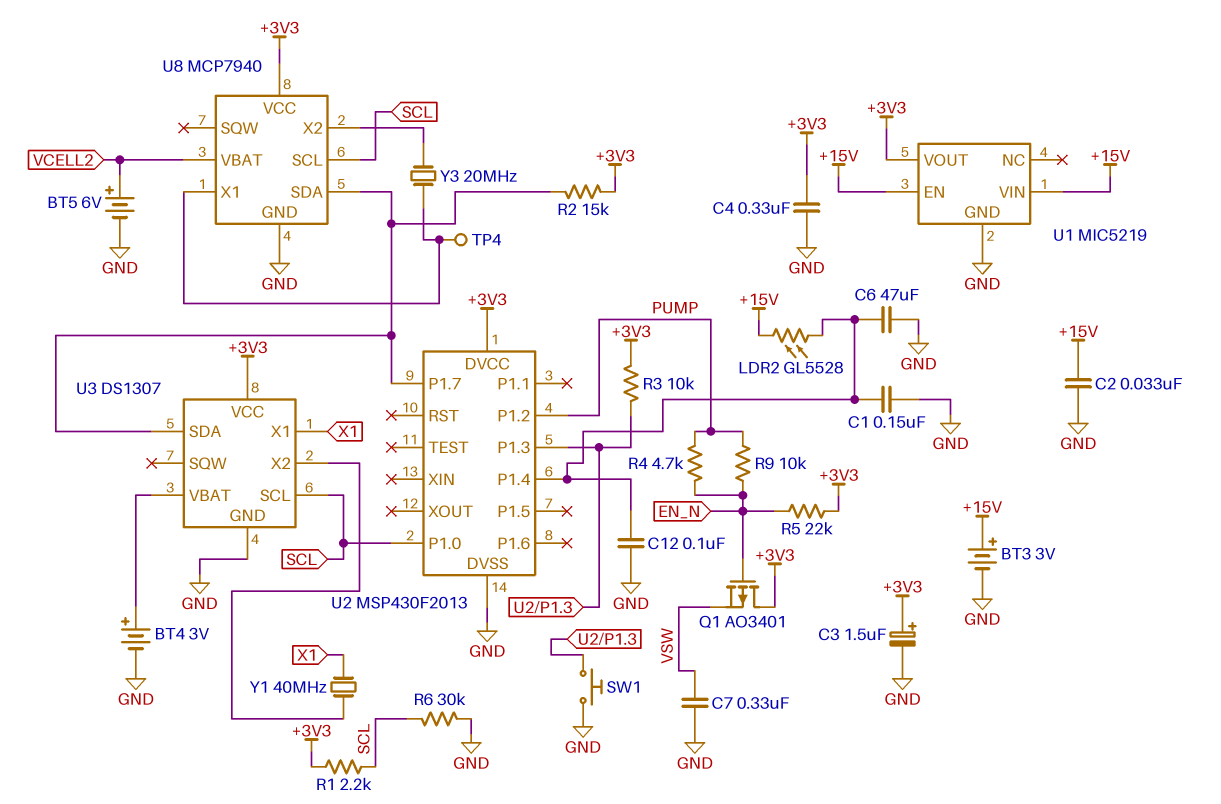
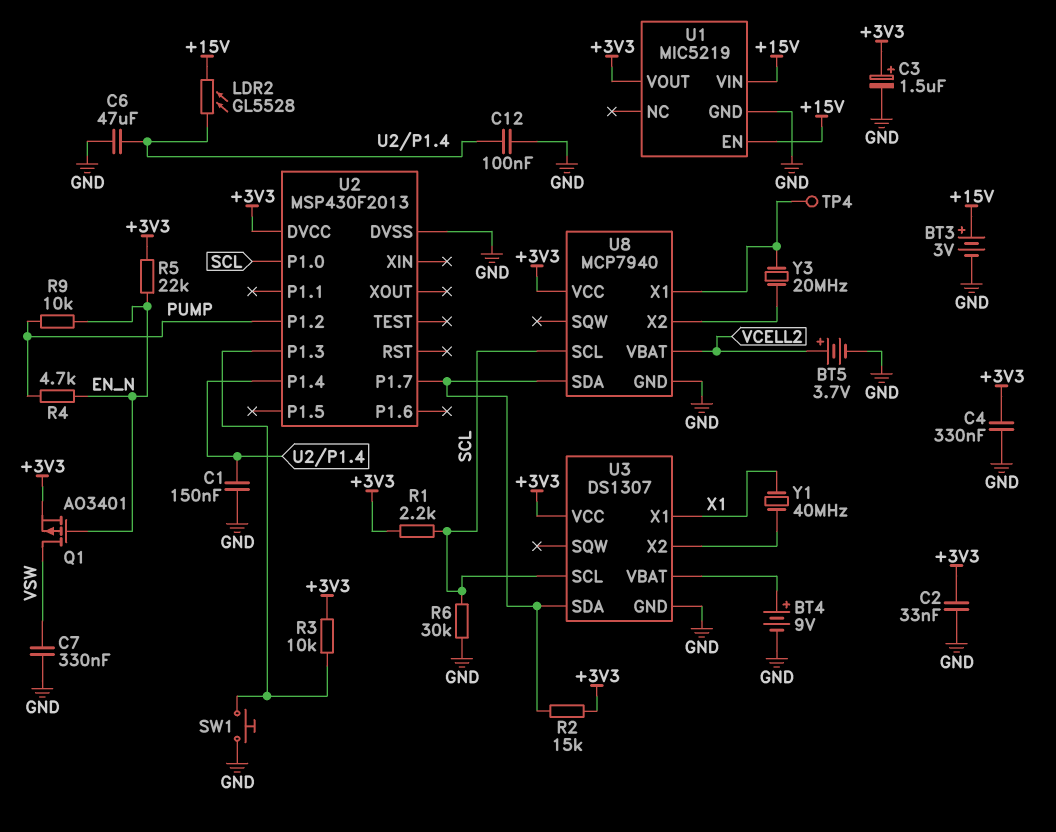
BT4: 3V (plus U3/VBAT, minus GND) -> 9V (plus U3/VBAT, minus GND)
BT5: 6V (plus VCELL2, minus GND) -> 3.7V (plus VCELL2, minus GND)
C2: 33nF (+15V, GND) -> 33nF (+3V3, GND)
Q1: PMOS AO3401 (G EN_N, D +3V3, S VSW) -> PMOS AO3401 (G EN_N, D VSW, S +3V3)

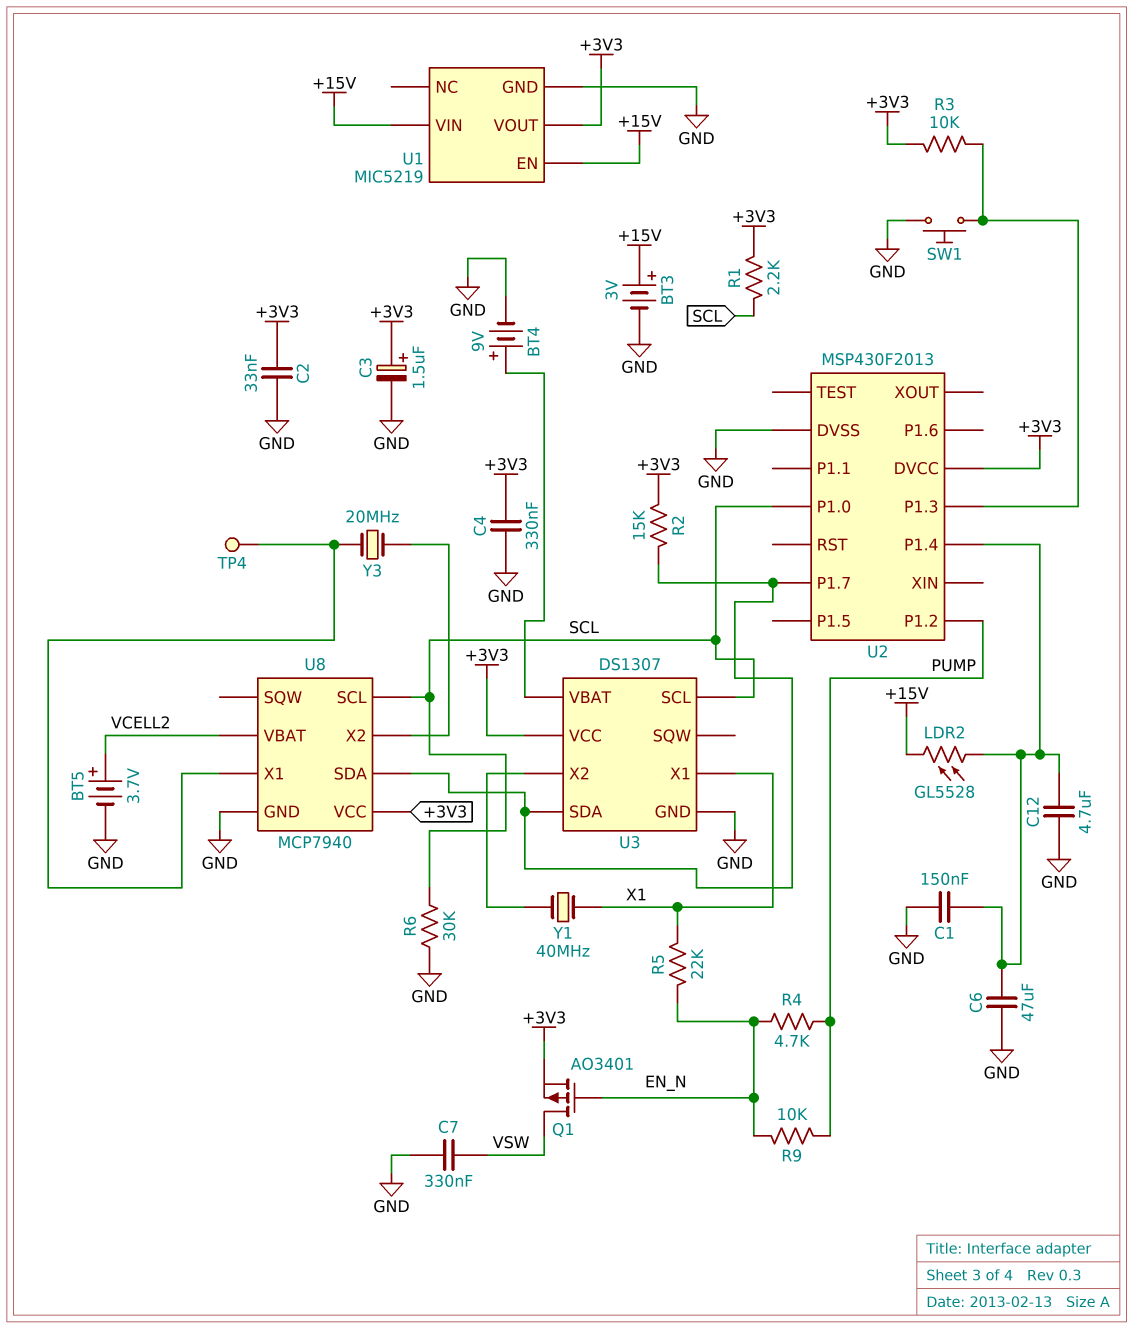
C12: 100nF (GND, U2/P1.4) -> 4.7uF (GND, U2/P1.4)
R5: 22k (+3V3, EN_N) -> 22k (EN_N, X1)

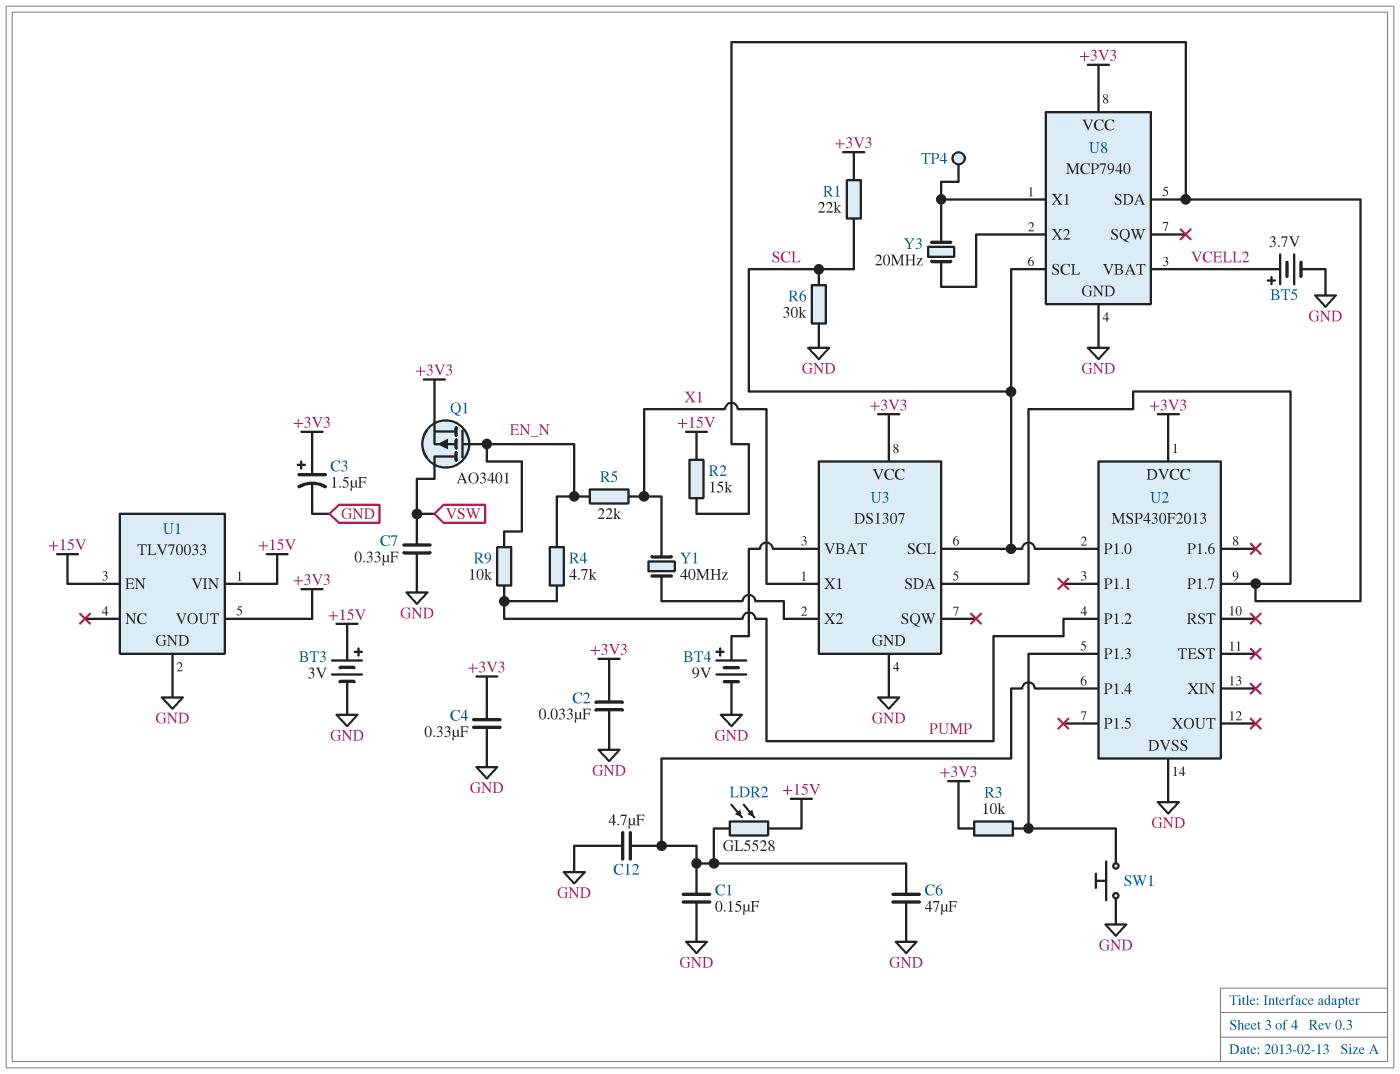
R1: 2.2k (+3V3, SCL) -> 22k (+3V3, SCL)
R2: 15k (+3V3, U2/P1.7) -> 15k (+15V, U2/P1.7)
U1: MIC5219 -> TLV70033

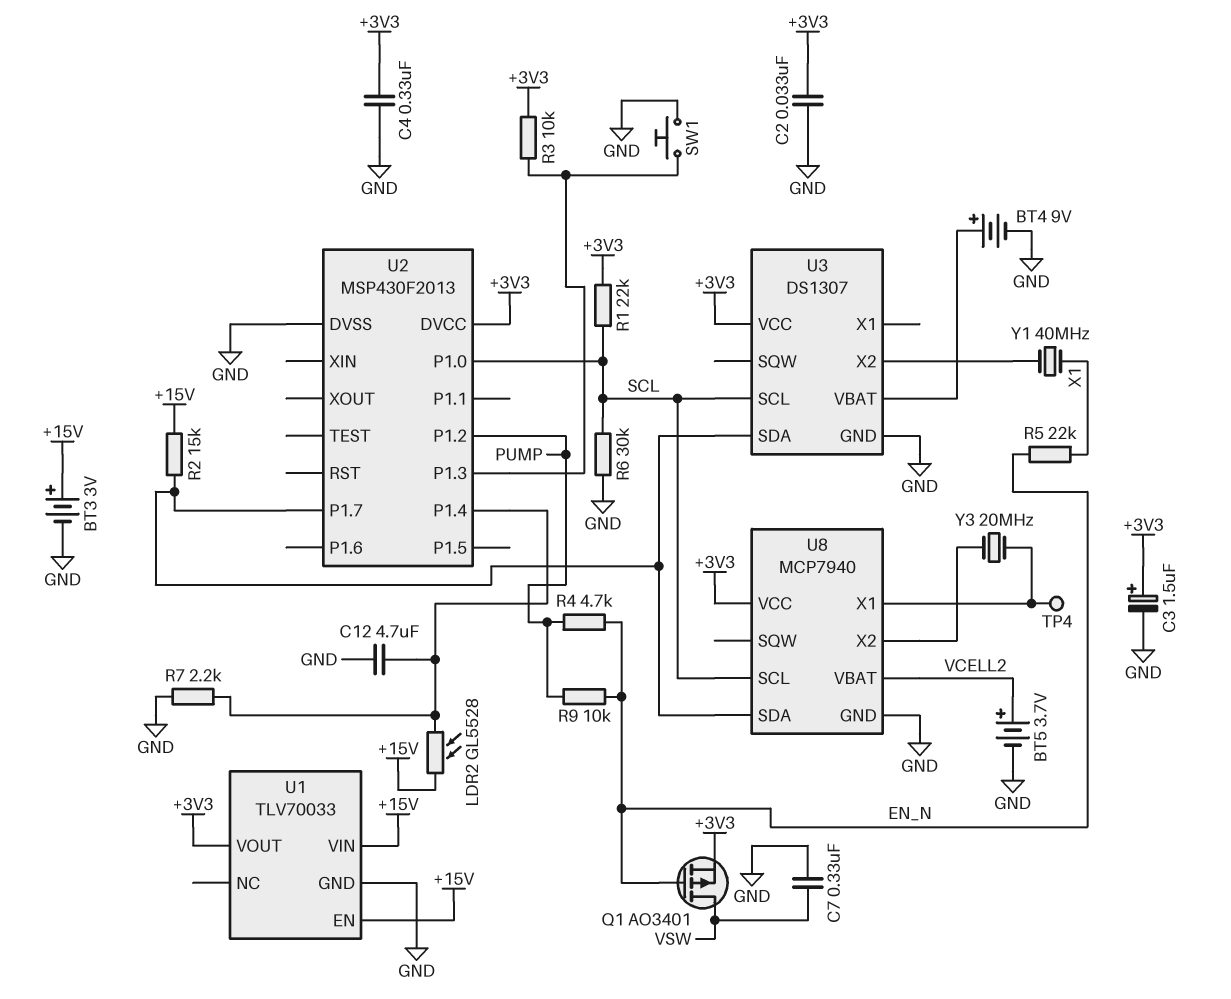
C1: 150nF (GND, U2/P1.4) -> none
C6: 47uF (GND, U2/P1.4) -> none
R7: none -> 2.2k (GND, U2/P1.4)
U3 pin X1: X1 -> none

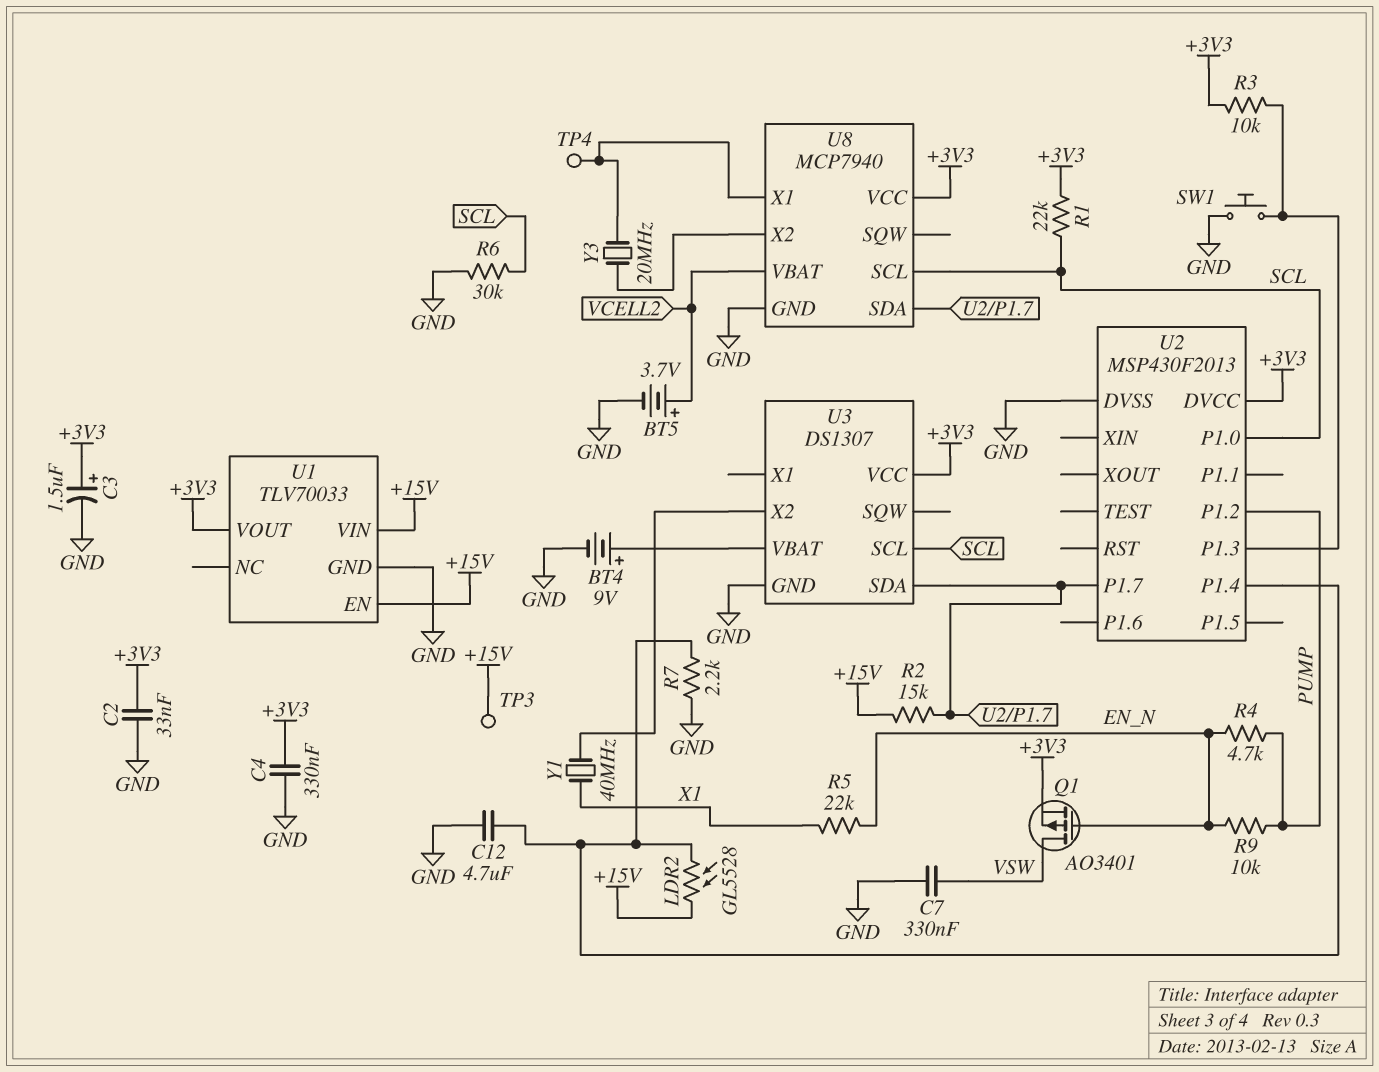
BT3: 3V (plus +15V, minus GND) -> none
TP3: none -> test point (+15V)

